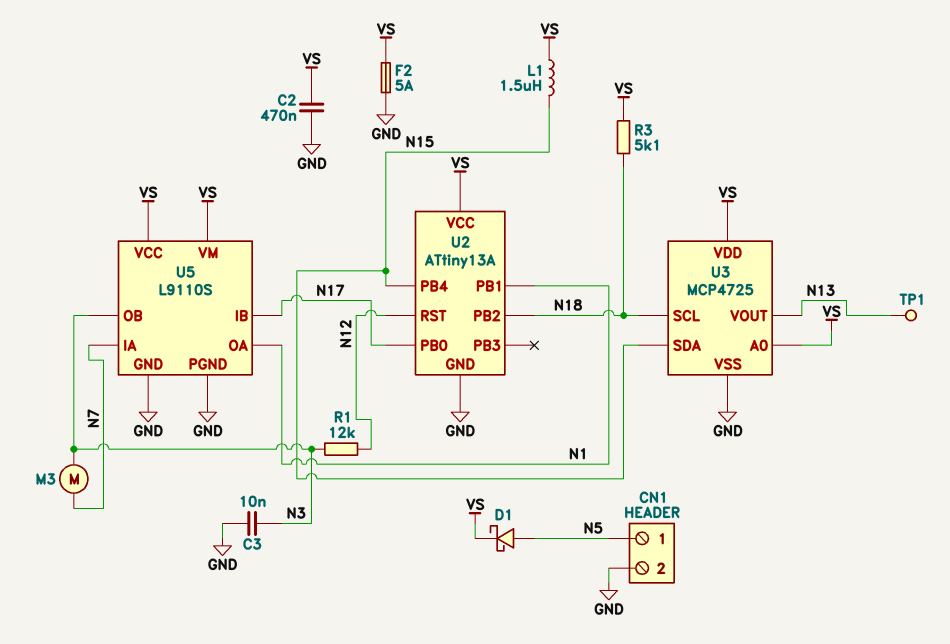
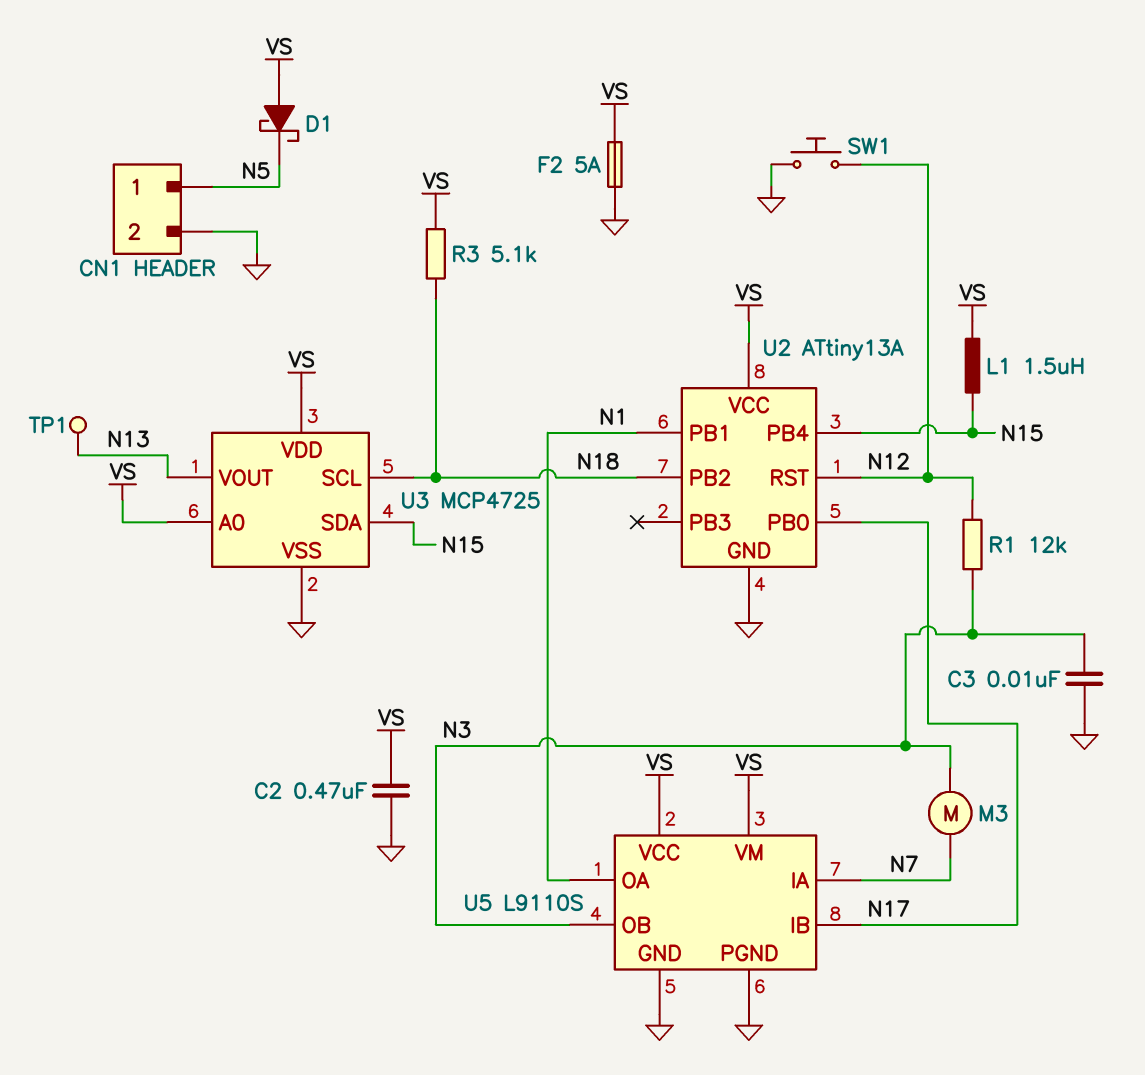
D1: schottky (A N5, K VS) -> schottky (A VS, K N5)
SW1: none -> button (GND, N12)

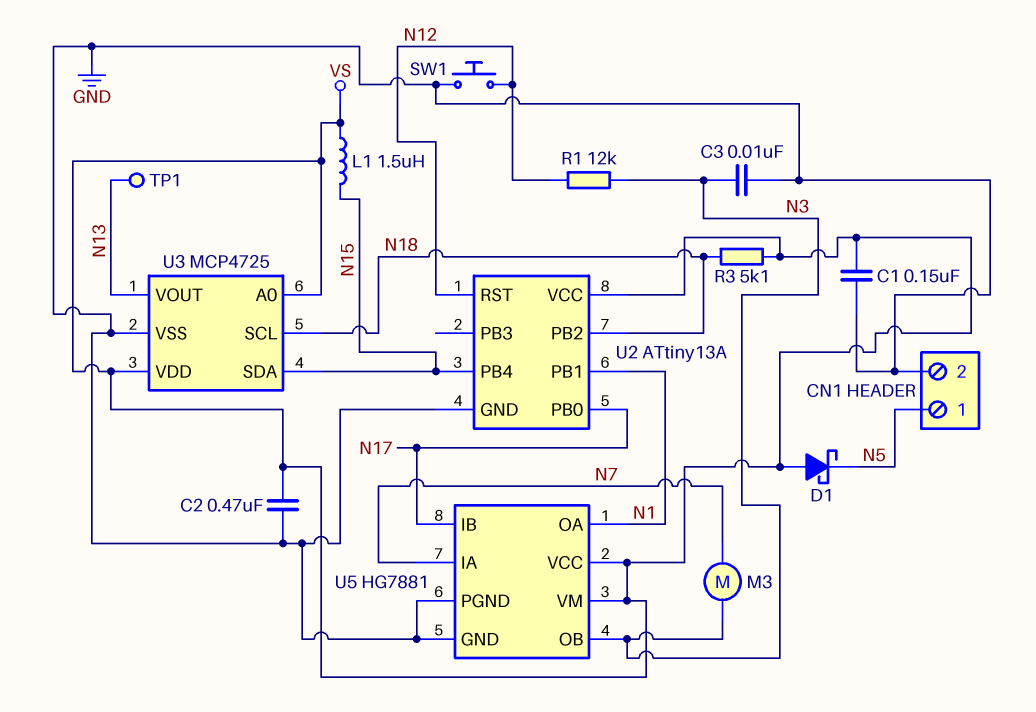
C1: none -> 150nF (GND, VS)
F2: 5A (GND, VS) -> none
U5: L9110S -> HG7881

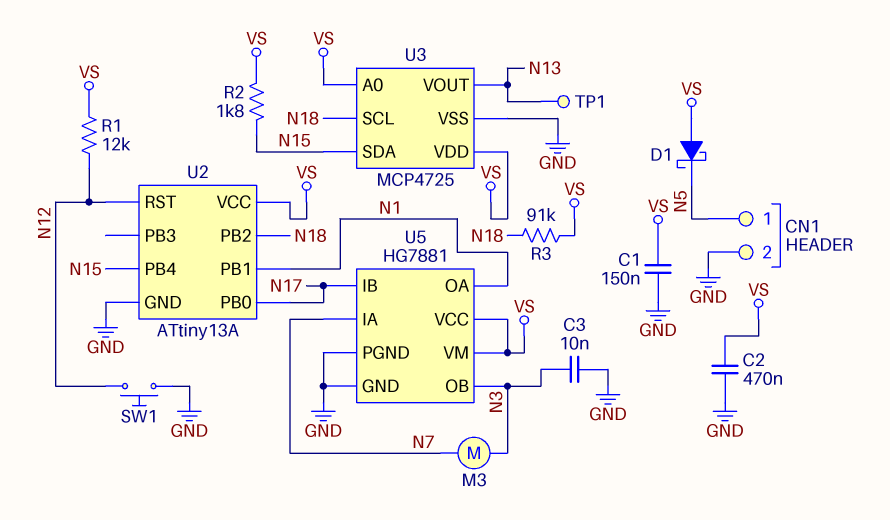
L1: 1.5uH (N15, VS) -> none
R1: 12k (N3, N12) -> 12k (N12, VS)
R2: none -> 1.8k (N15, VS)
R3: 5.1k (N18, VS) -> 91k (N18, VS)

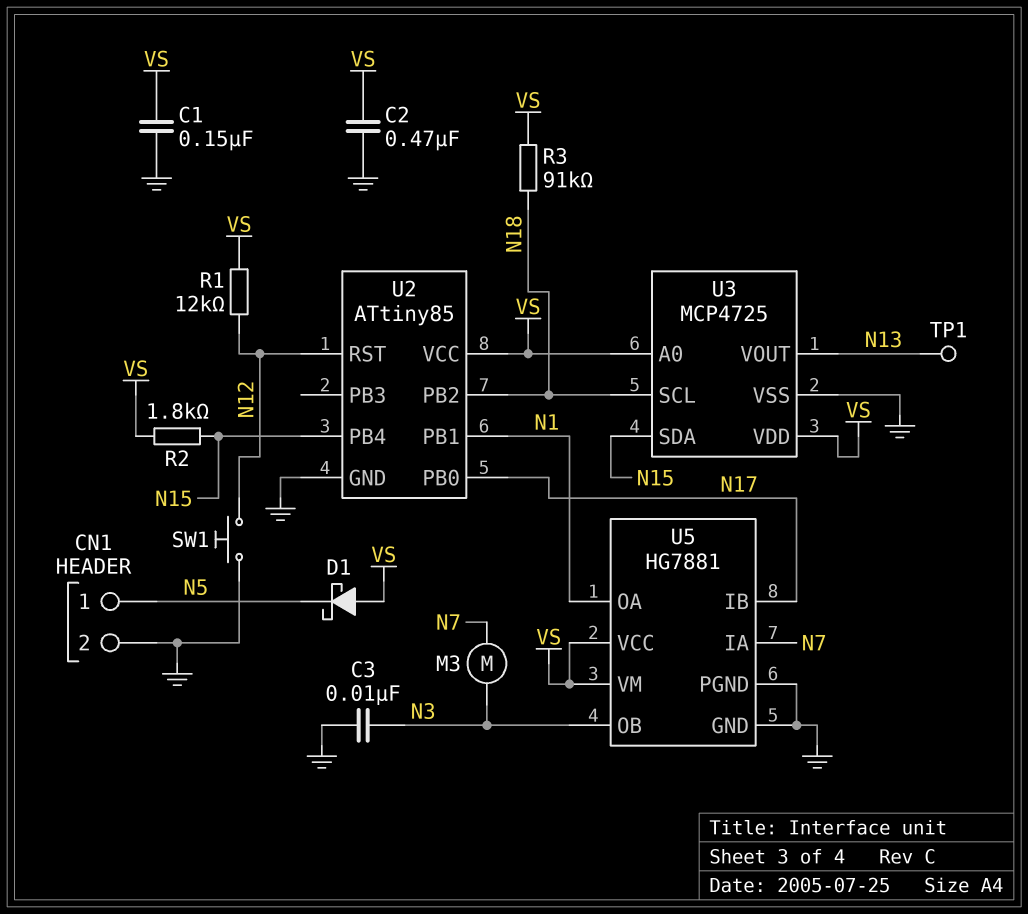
U2: ATtiny13A -> ATtiny85

